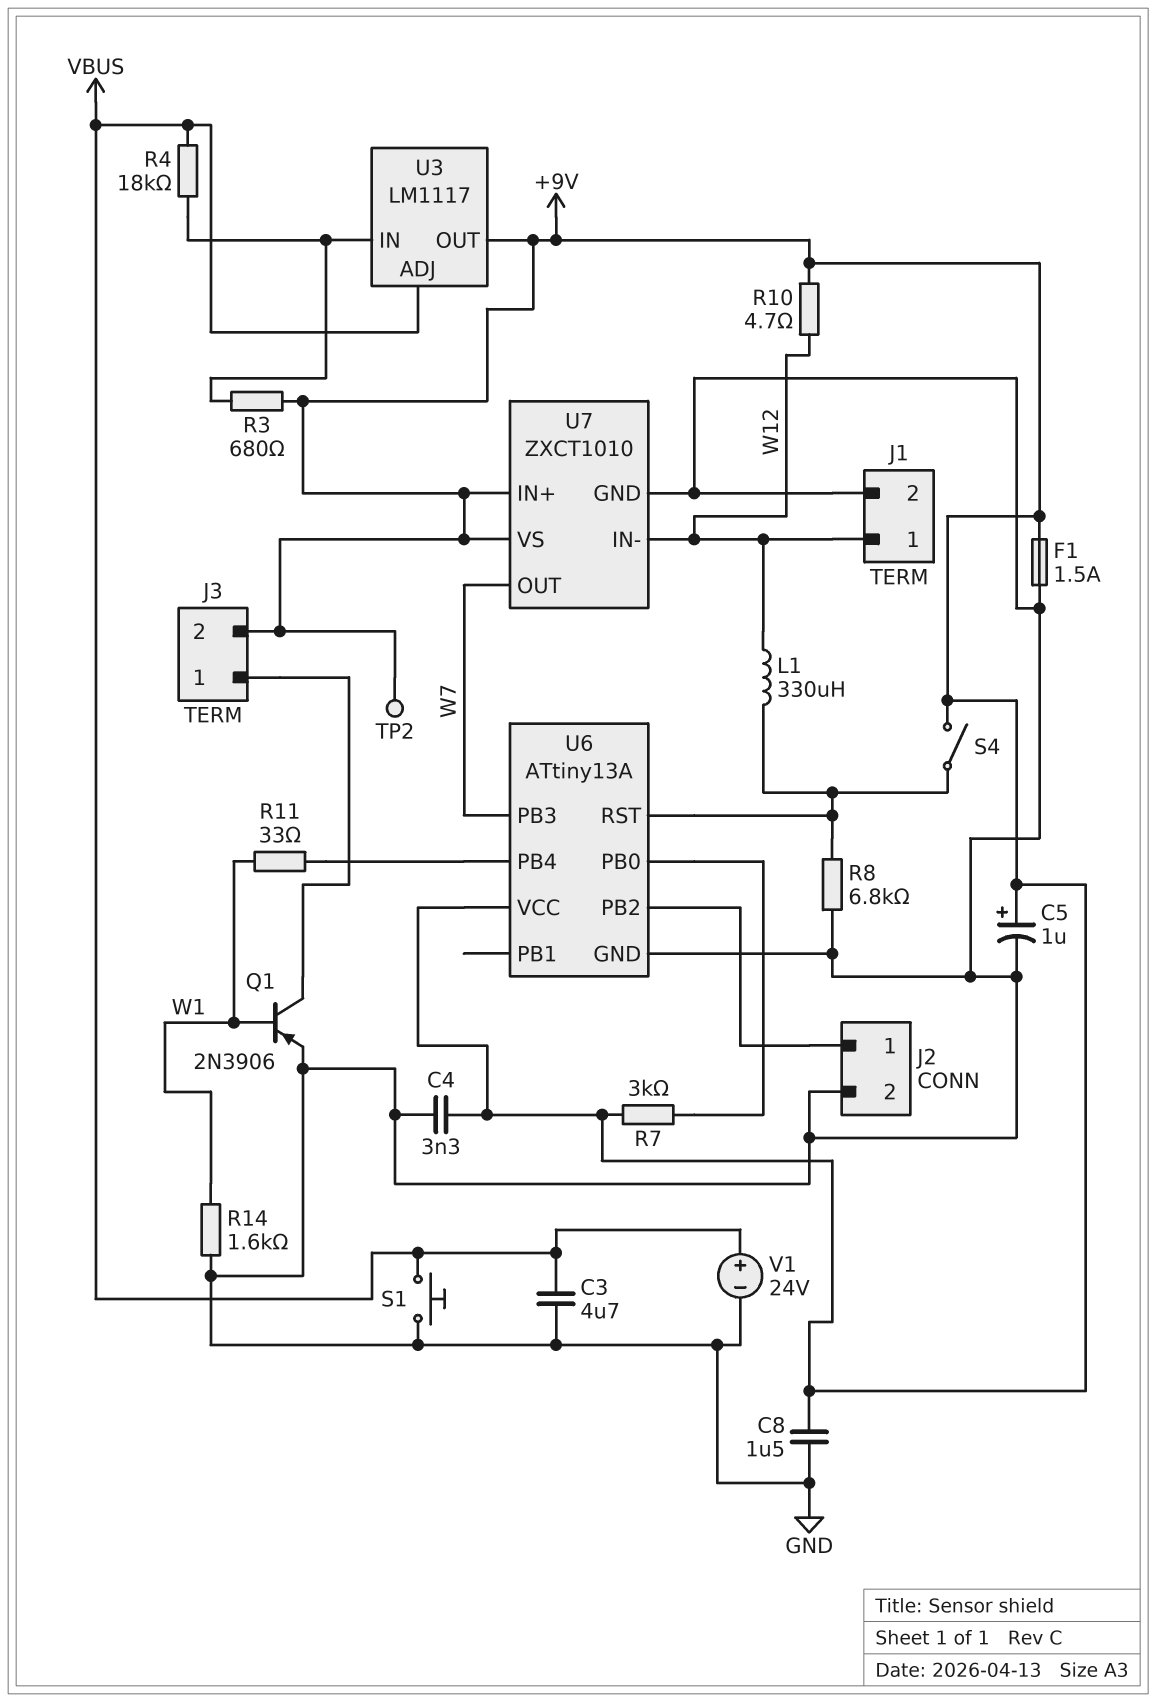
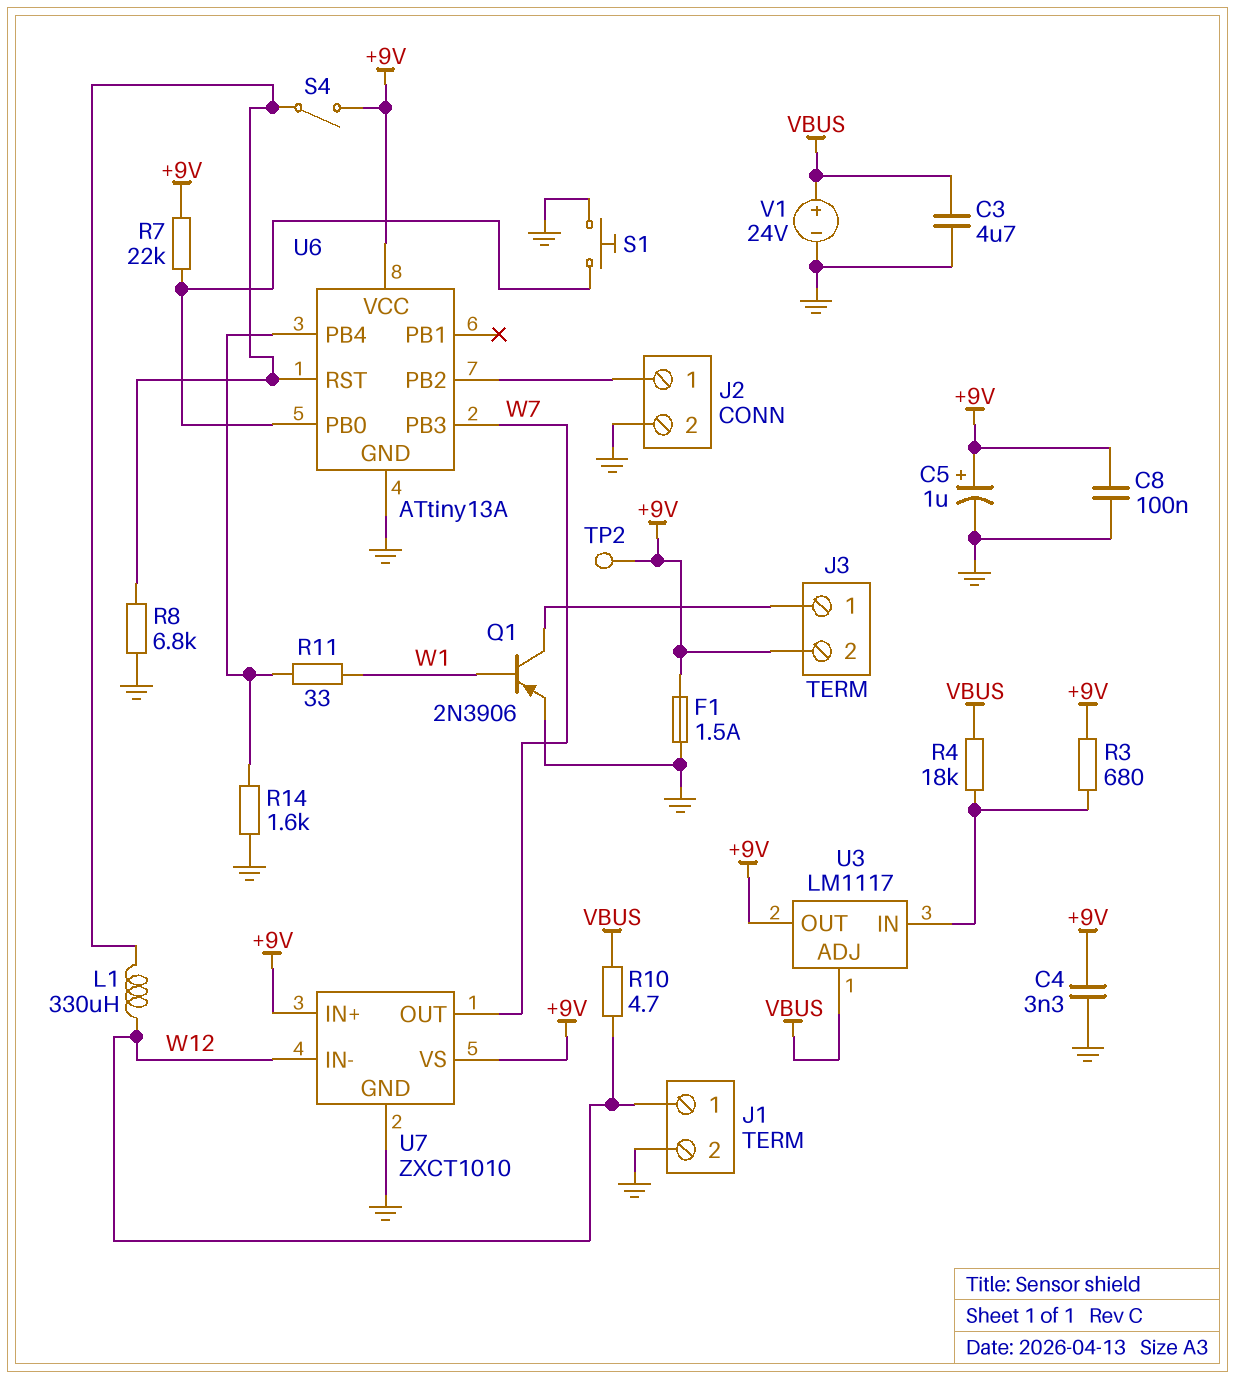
C8: 1.5uF (+9V, GND) -> 100nF (+9V, GND)
R7: 3k (+9V, U6/PB0) -> 22k (+9V, U6/PB0)
R10: 4.7 (+9V, W12) -> 4.7 (VBUS, W12)
R14: 1.6k (GND, W1) -> 1.6k (GND, U6/PB4)
S1: button (GND, VBUS) -> button (GND, U6/PB0)

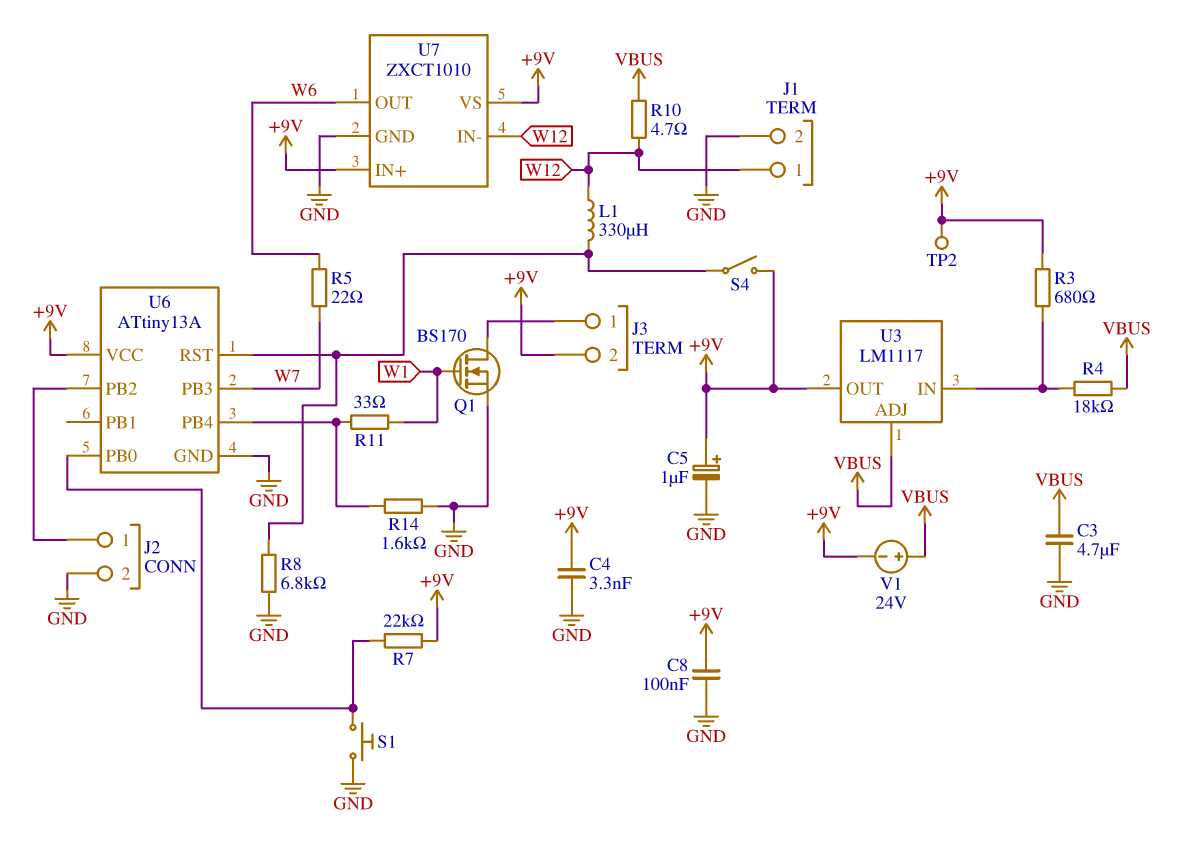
F1: 1.5A (+9V, GND) -> none
Q1: PNP 2N3906 (B W1, C J3/1, E GND) -> NMOS BS170 (G W1, D J3/1, S GND)
R5: none -> 22 (W6, W7)
U7 pin OUT: W7 -> W6
V1: 24V (plus VBUS, minus GND) -> 24V (plus VBUS, minus +9V)

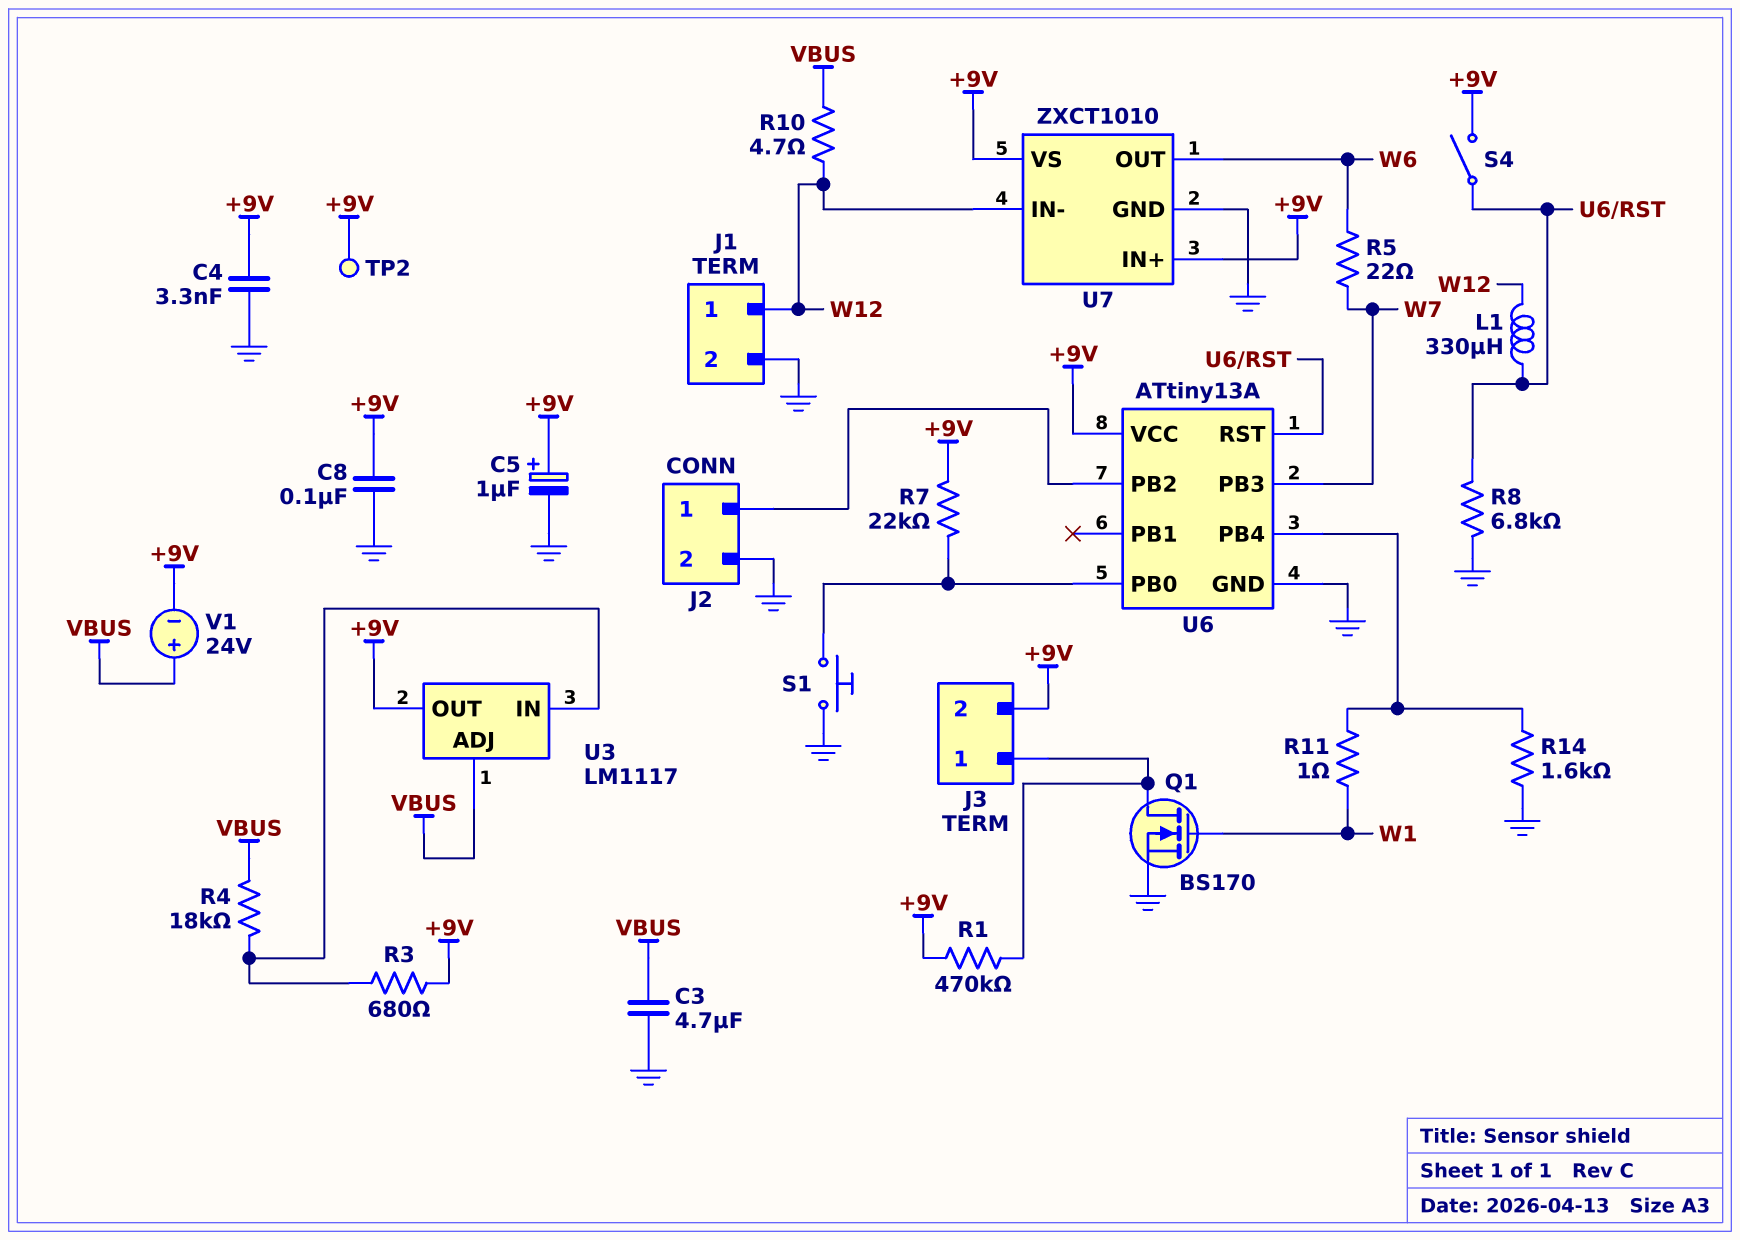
R1: none -> 470k (+9V, J3/1)
R11: 33 (U6/PB4, W1) -> 1 (U6/PB4, W1)

